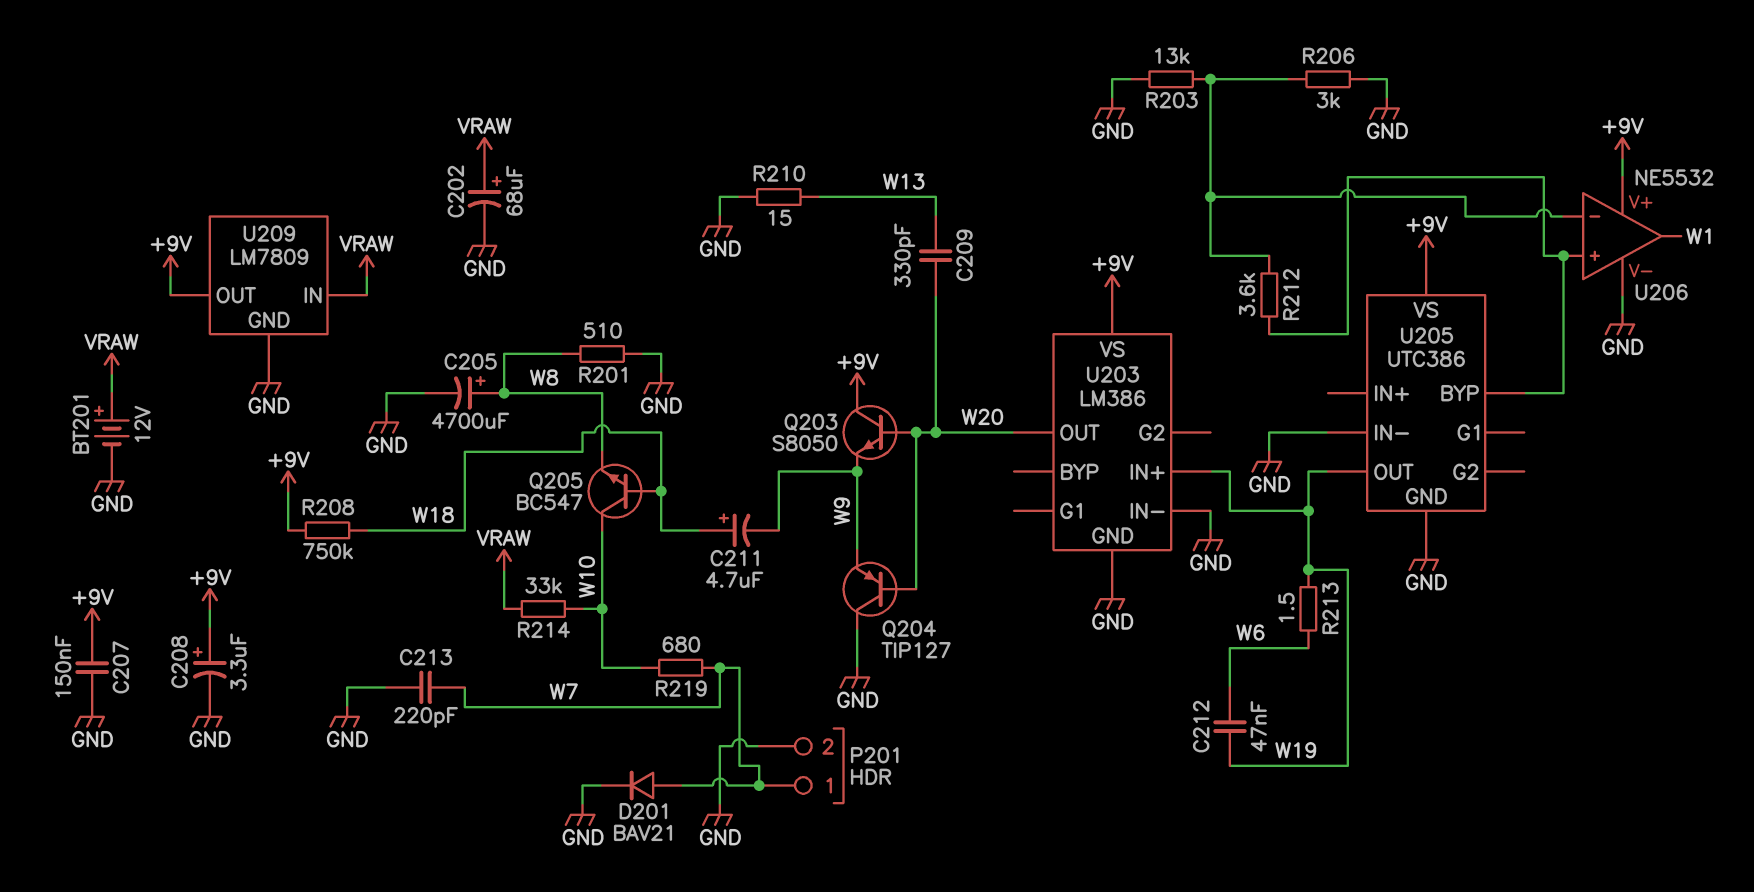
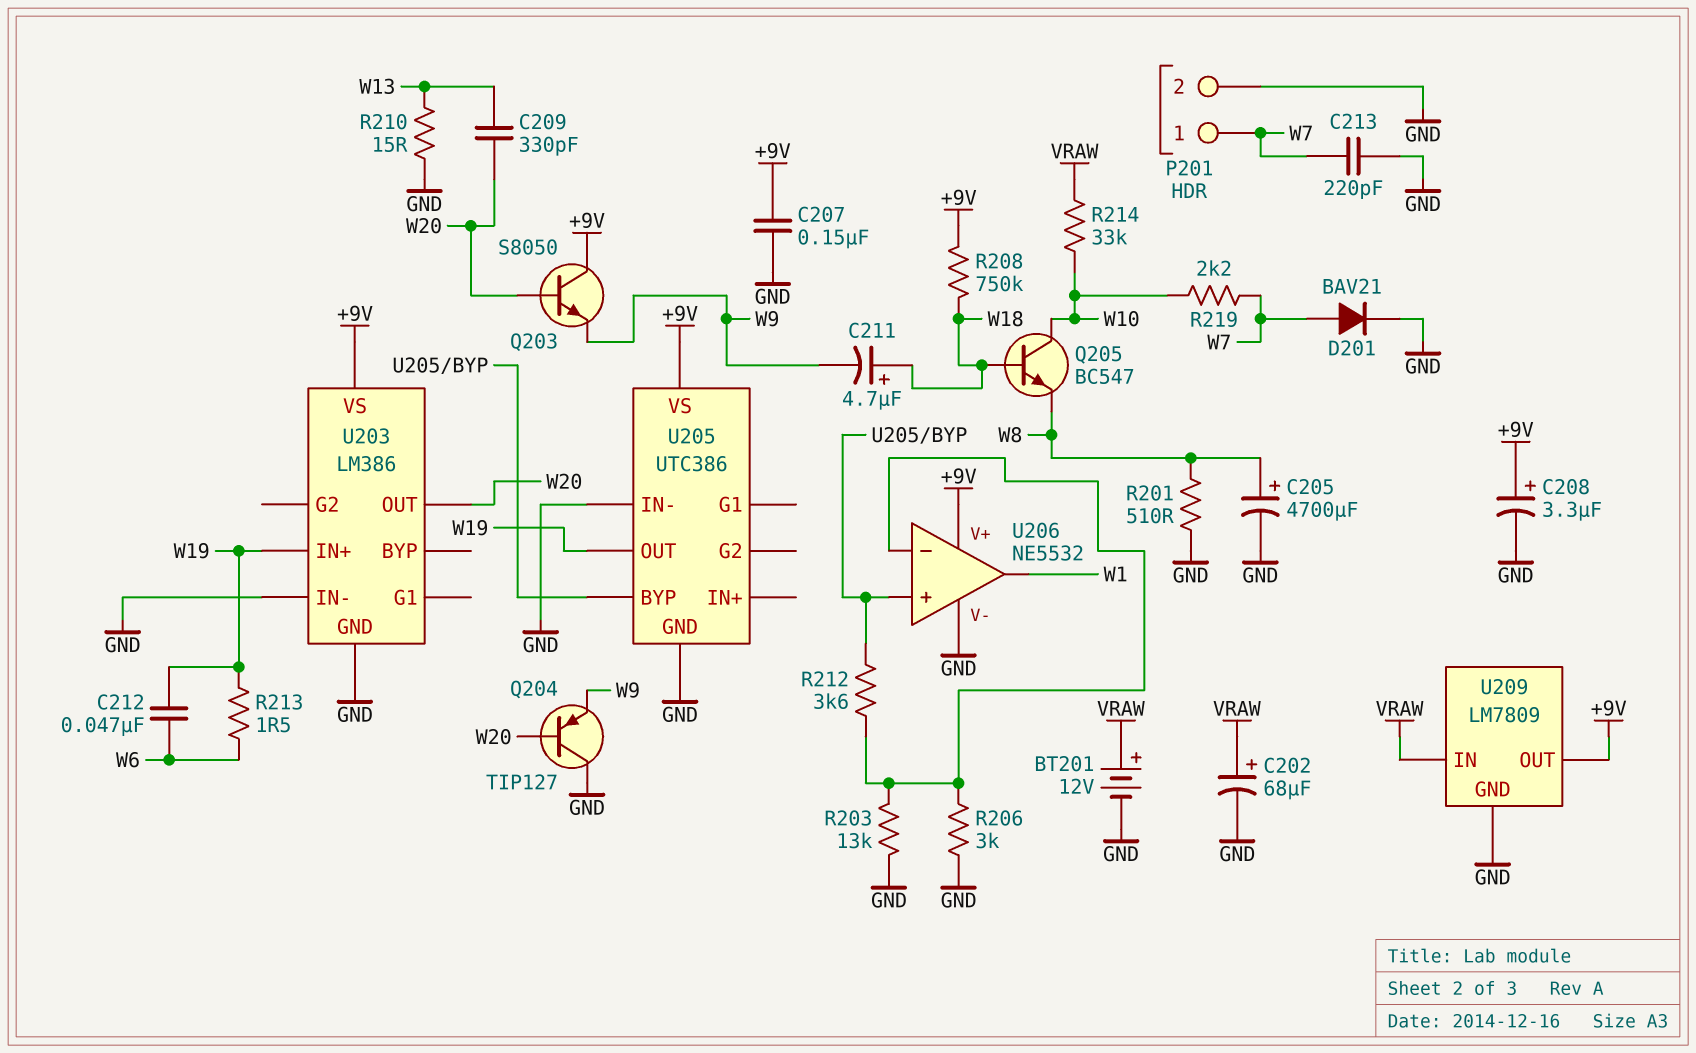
R219: 680 (W7, W10) -> 2.2k (W7, W10)

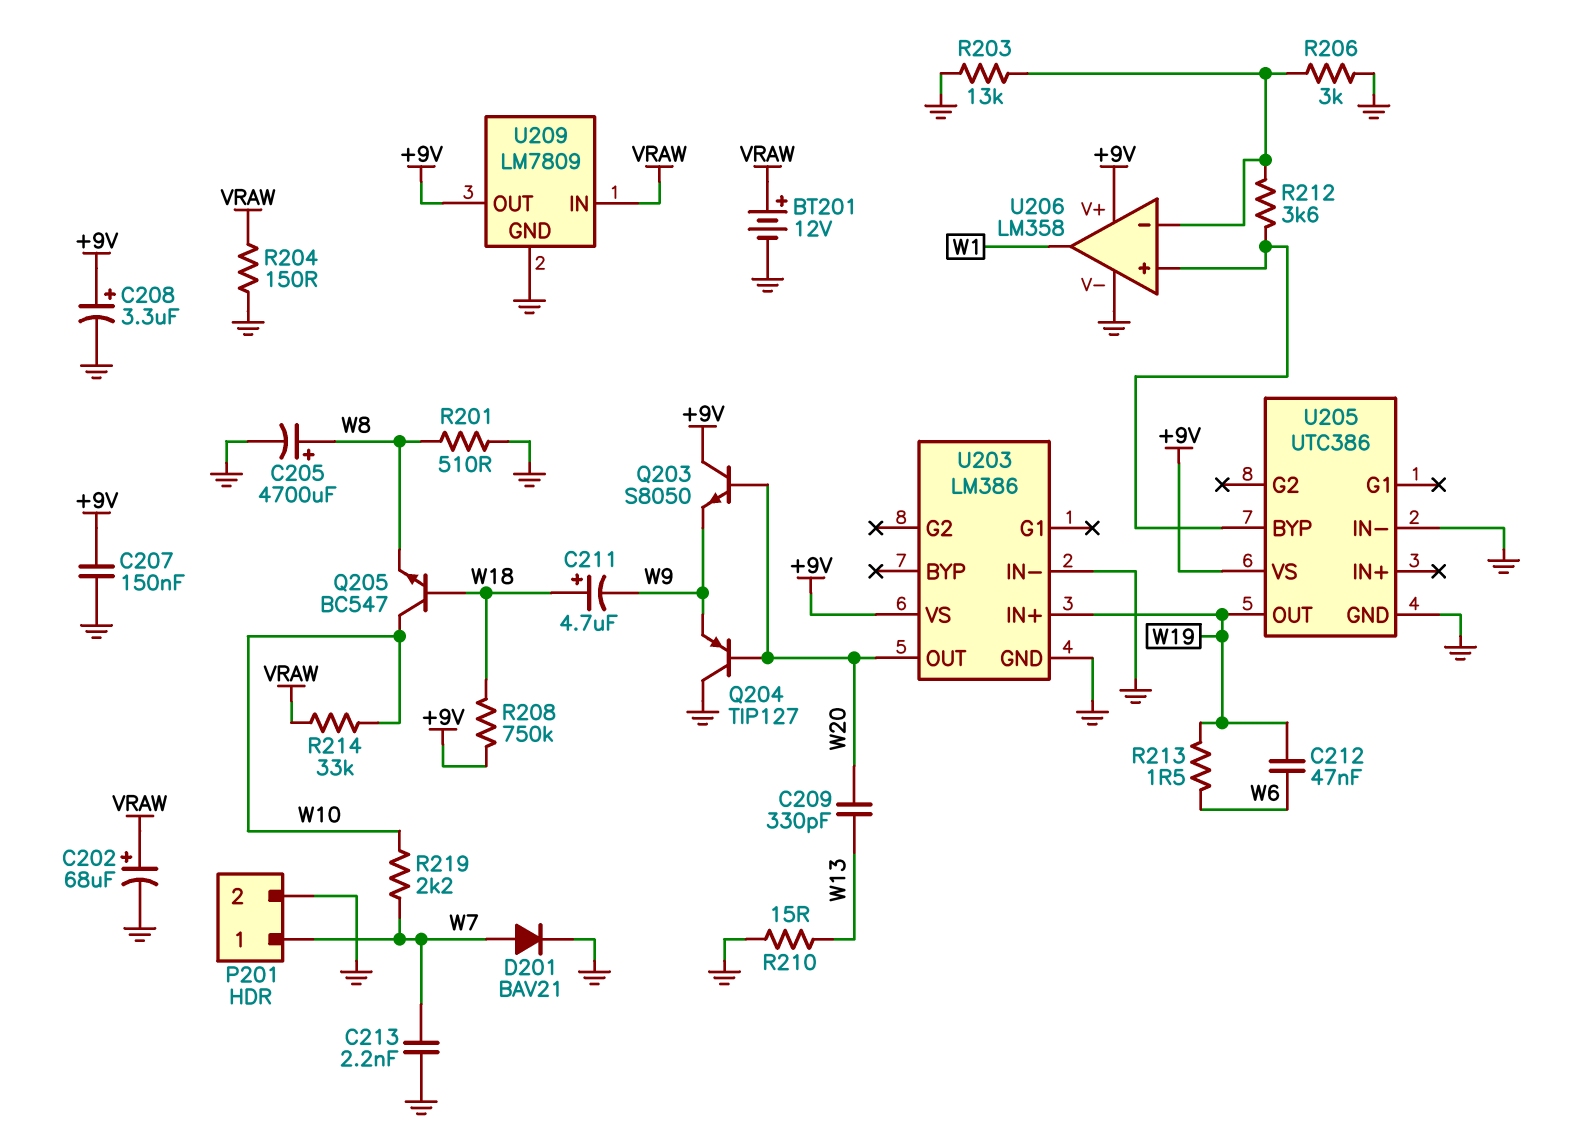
C213: 220pF (GND, W7) -> 2.2nF (GND, W7)
R204: none -> 150 (GND, VRAW)
U206: NE5532 -> LM358

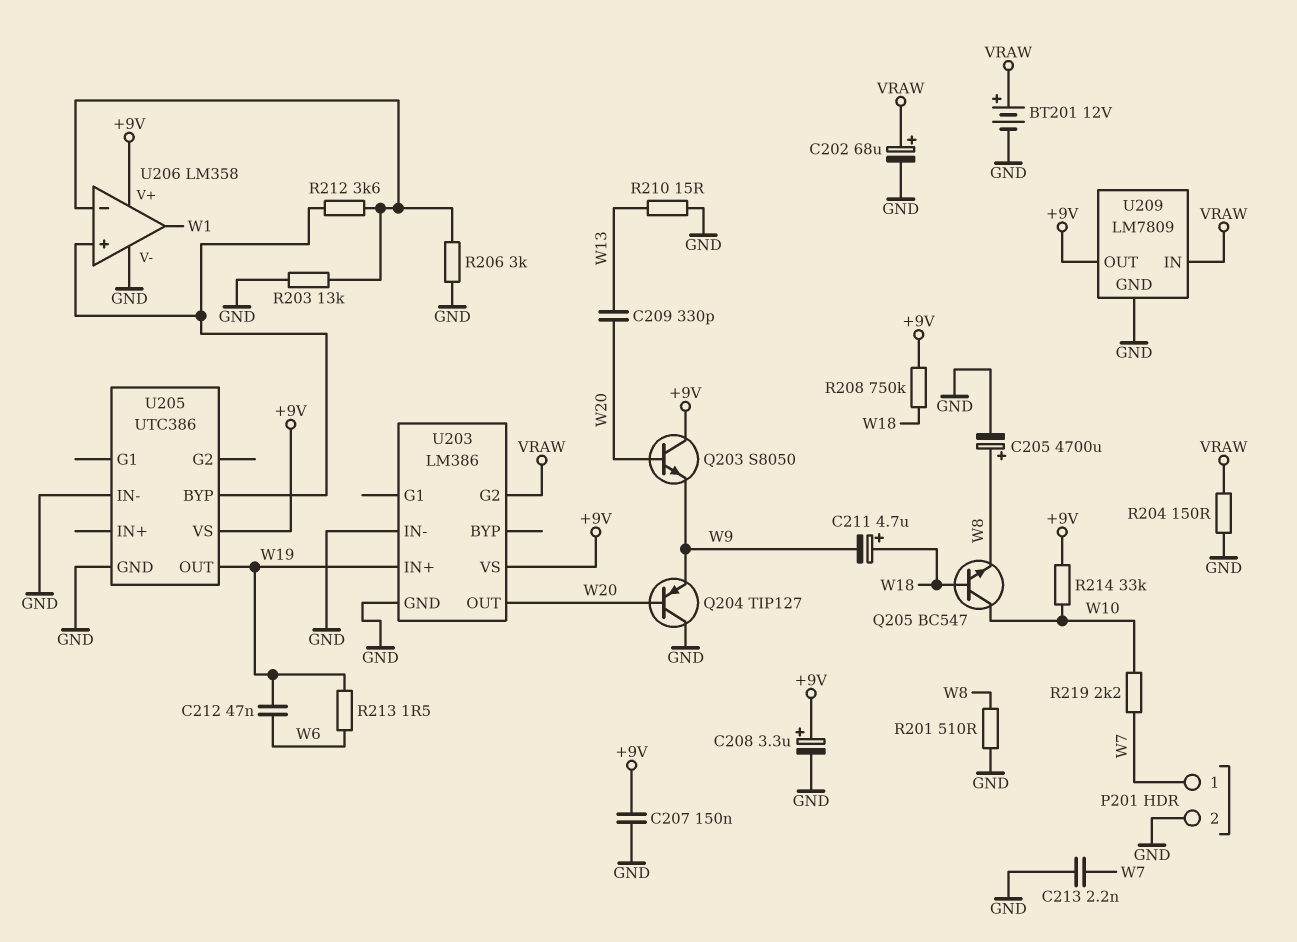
D201: diode BAV21 (A W7, K GND) -> none
R214: 33k (VRAW, W10) -> 33k (+9V, W10)
U203 pin G2: none -> VRAW

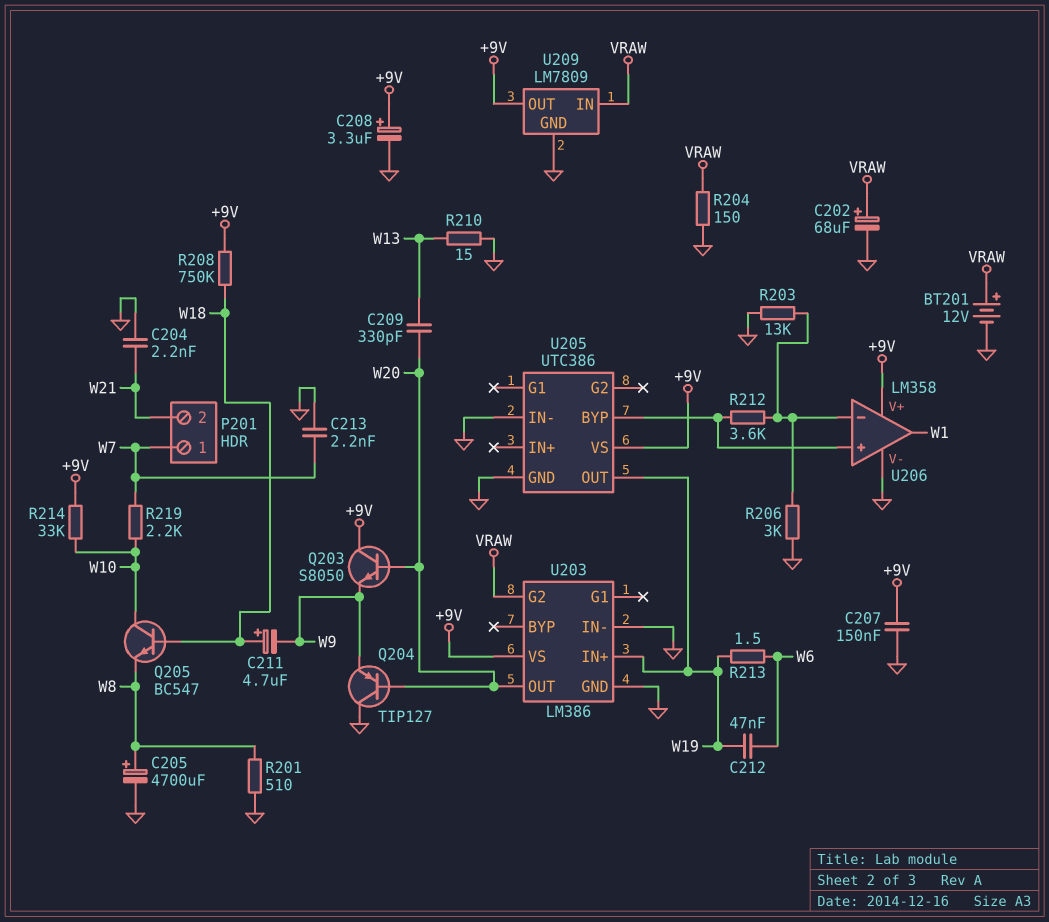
C204: none -> 2.2nF (GND, W21)
P201 pin 2: GND -> W21

